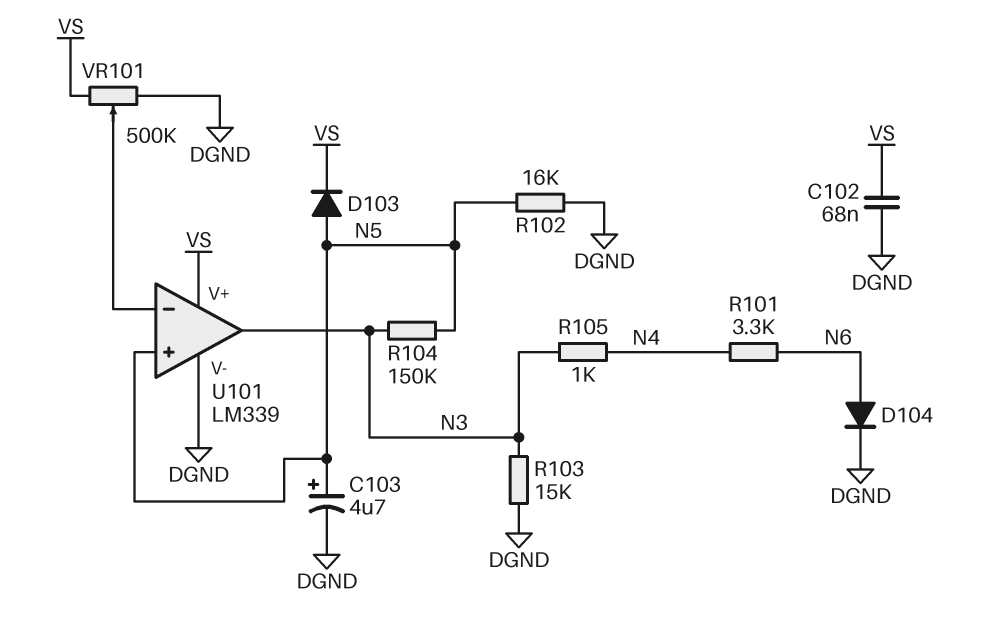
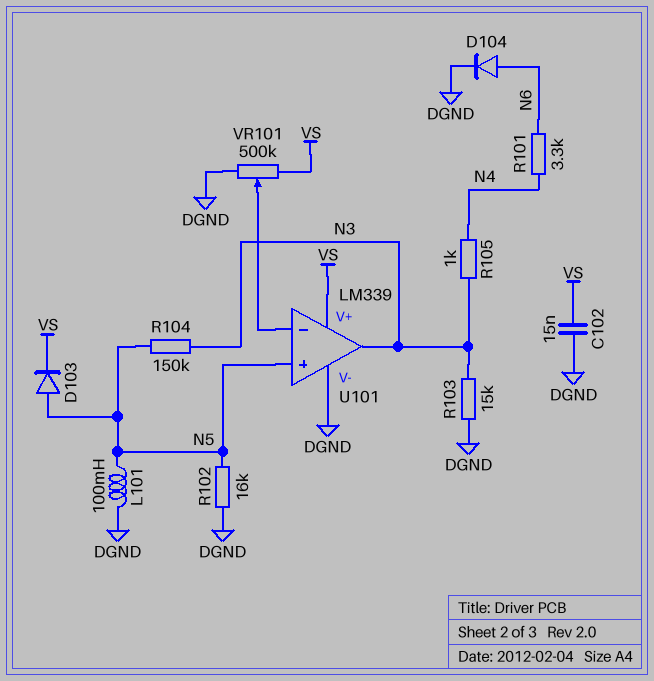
C102: 68nF (DGND, VS) -> 15nF (DGND, VS)
C103: 4.7uF (plus N5, minus DGND) -> none
L101: none -> 100mH (DGND, N5)

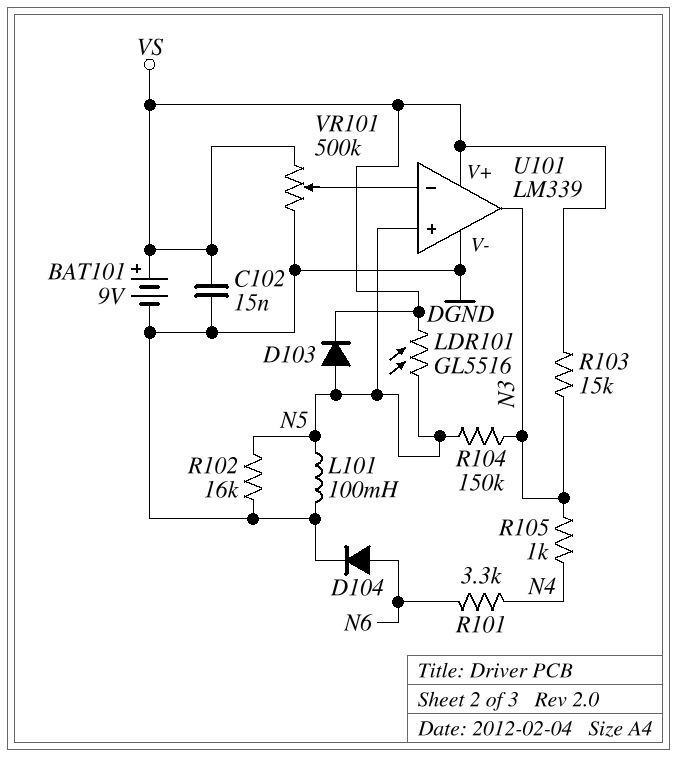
BAT101: none -> 9V (plus VS, minus DGND)
LDR101: none -> GL5516 (N5, VS)
R103: 15k (DGND, N3) -> 15k (N3, VS)

